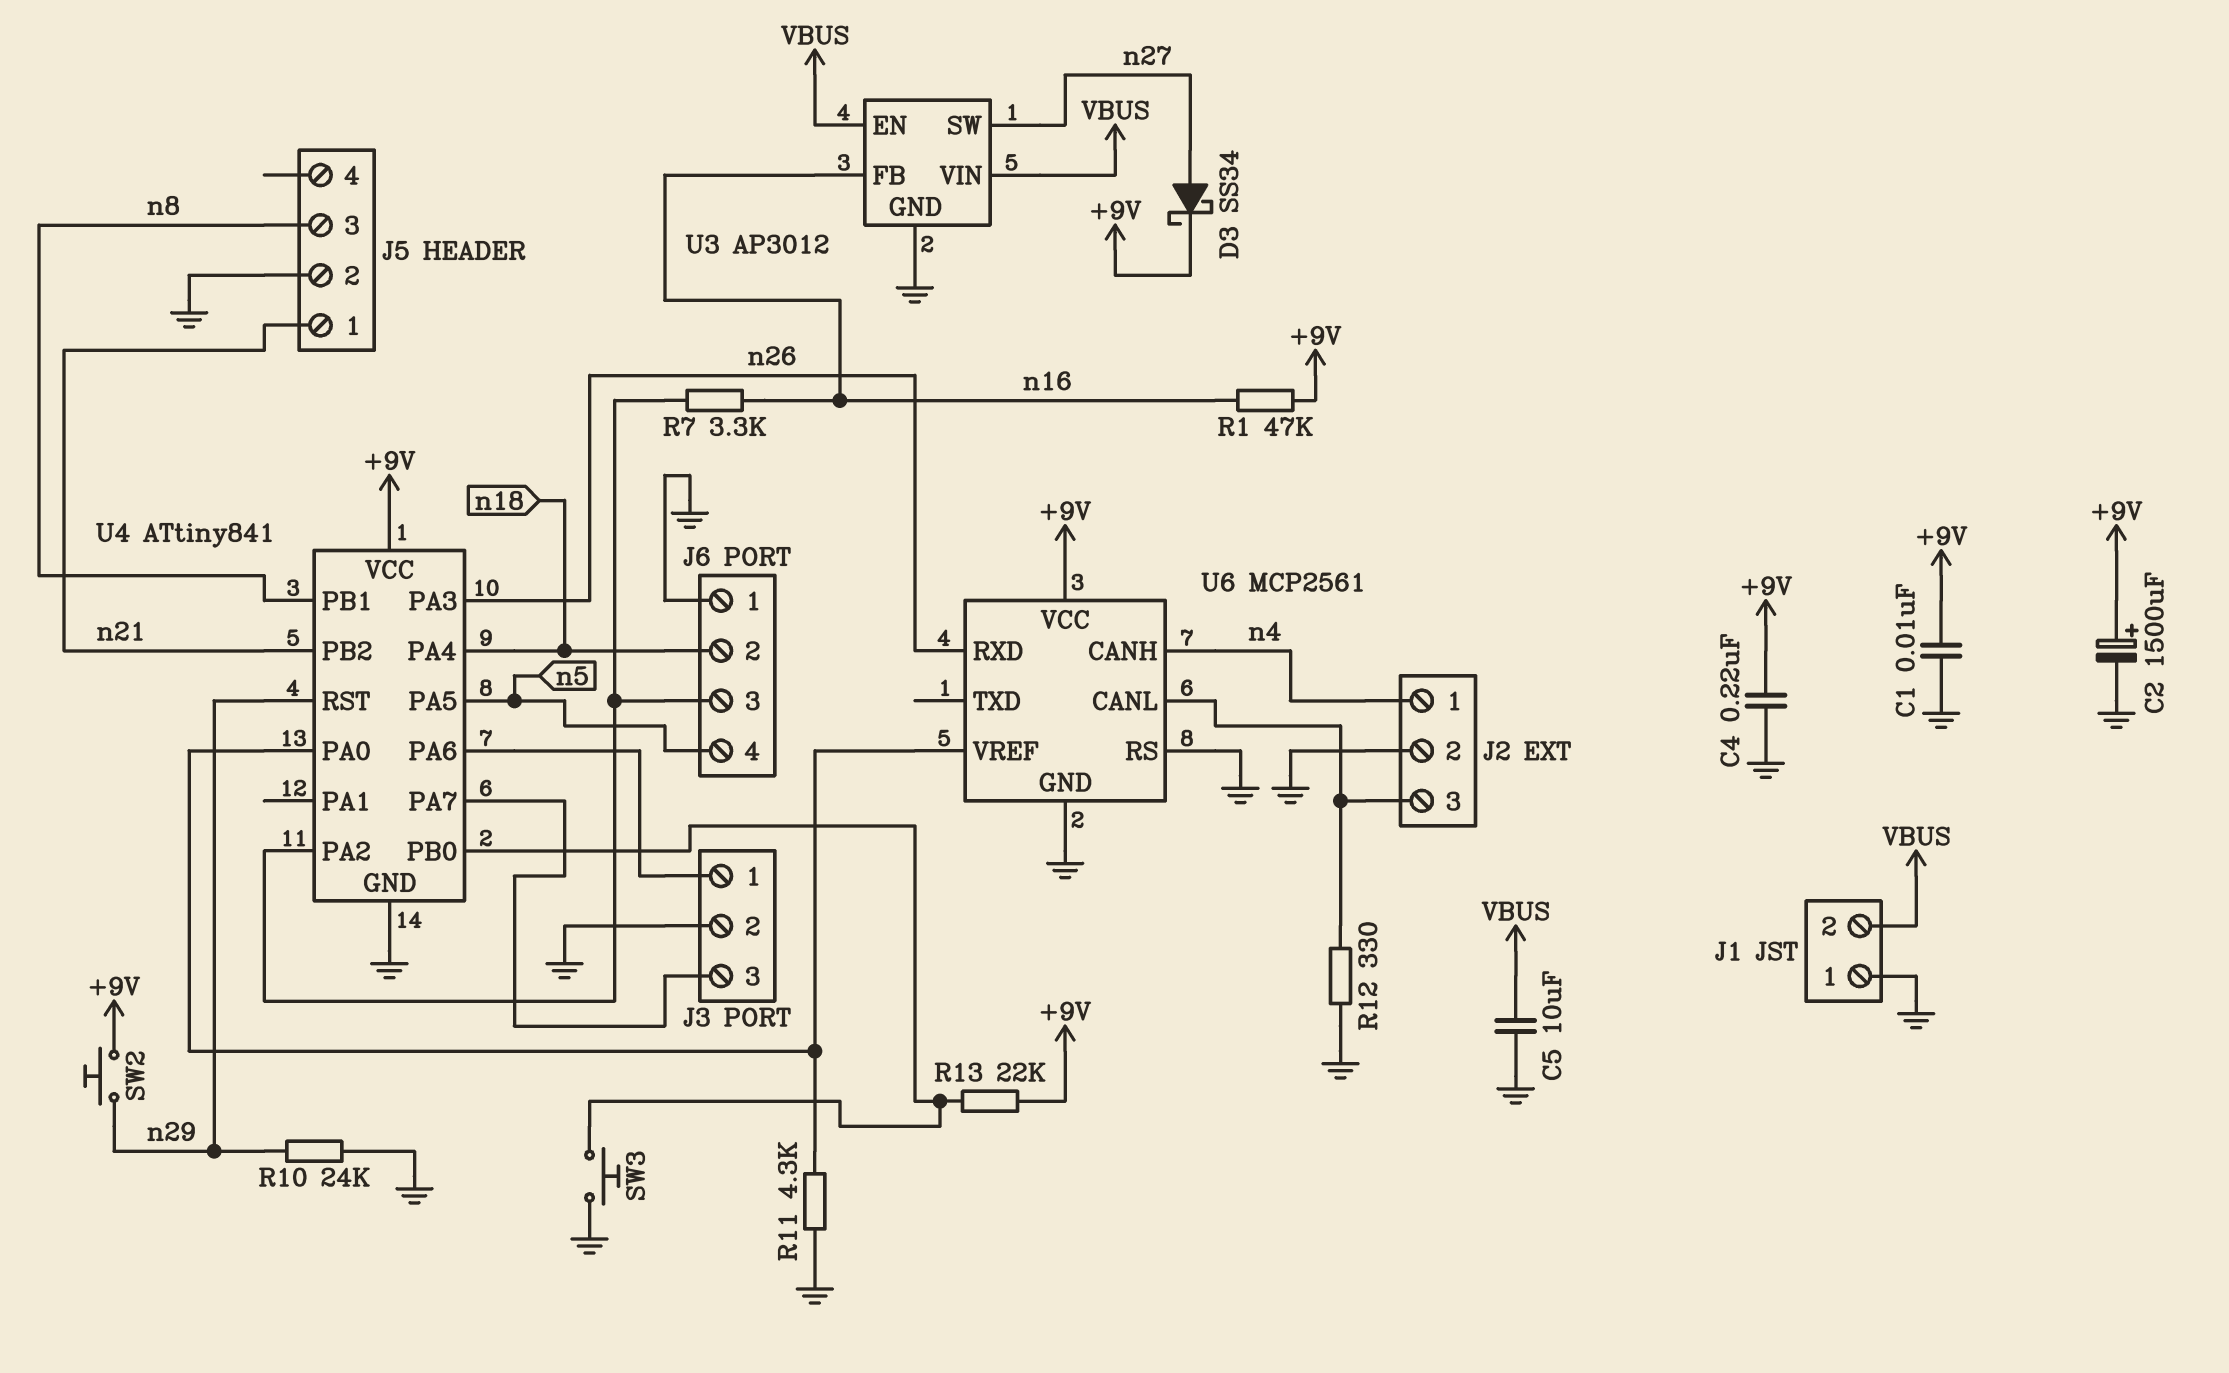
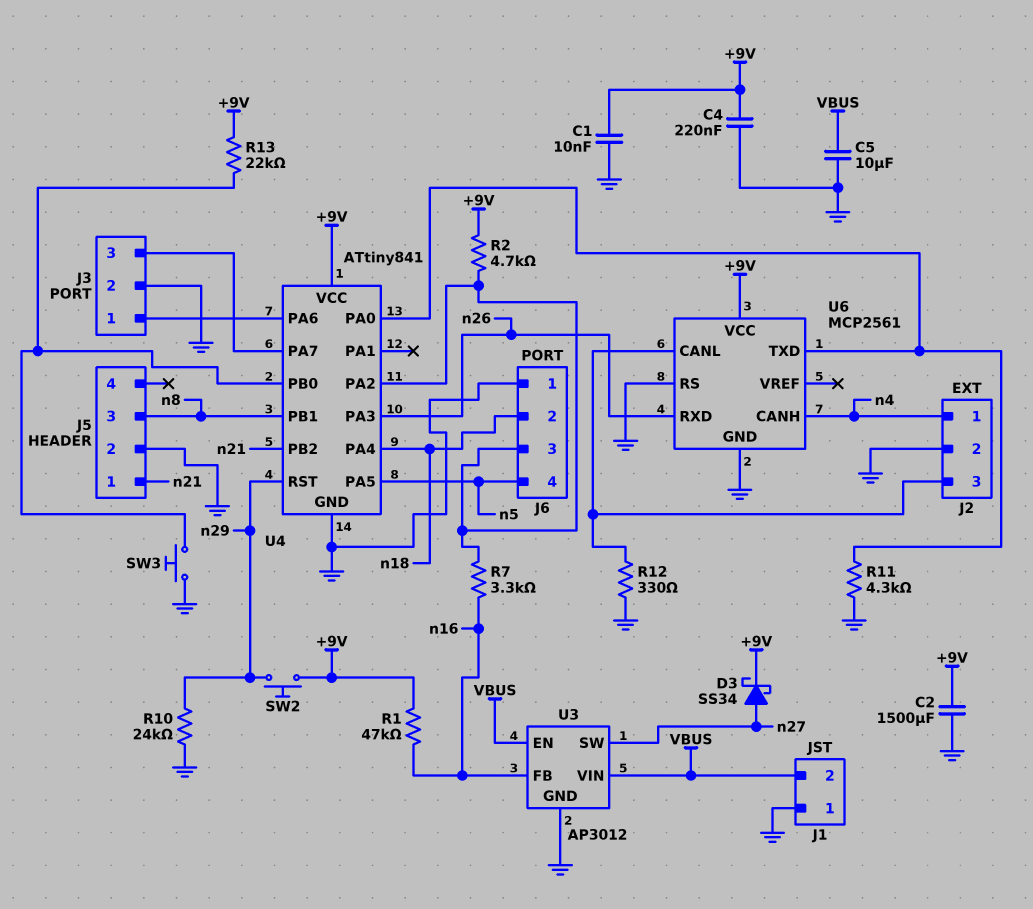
C2: 1500uF (plus +9V, minus GND) -> 1500uF (+9V, GND)
R2: none -> 4.7k (+9V, J6/3)
U6 pin TXD: none -> U4/PA0
U6 pin VREF: U4/PA0 -> none

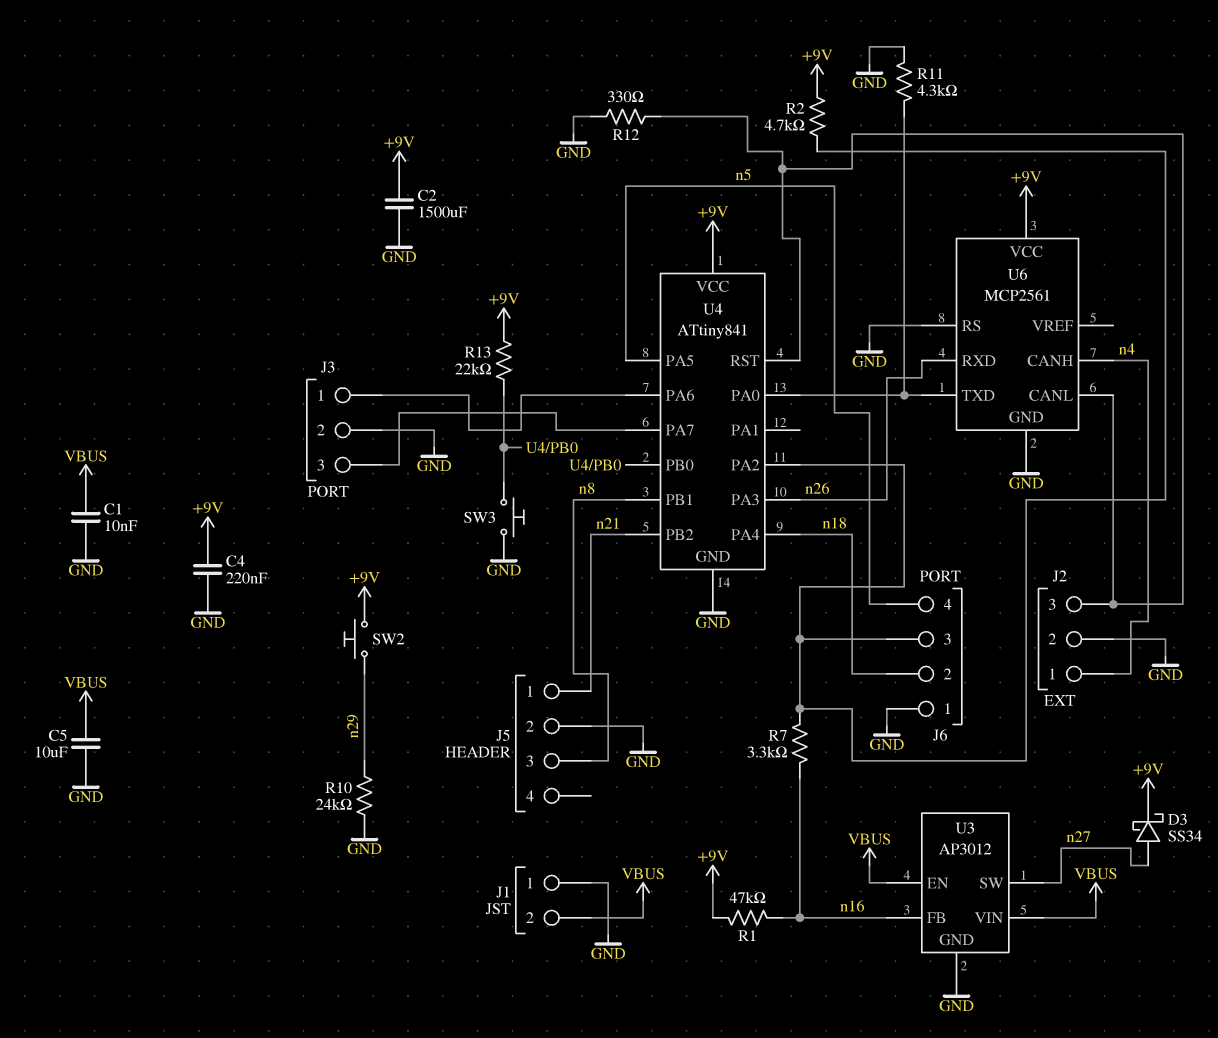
C1: 10nF (+9V, GND) -> 10nF (GND, VBUS)
U4 pin RST: n29 -> J2/3

